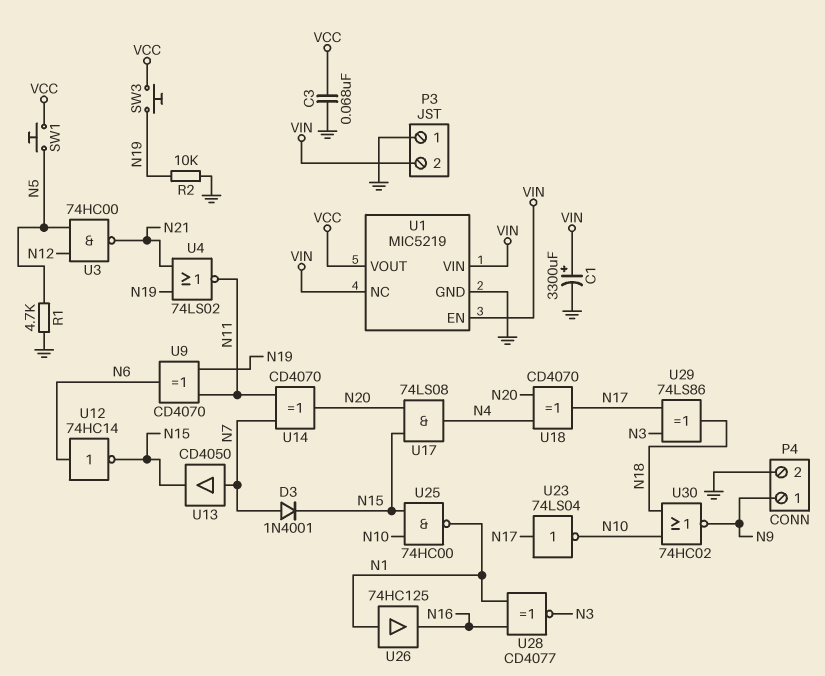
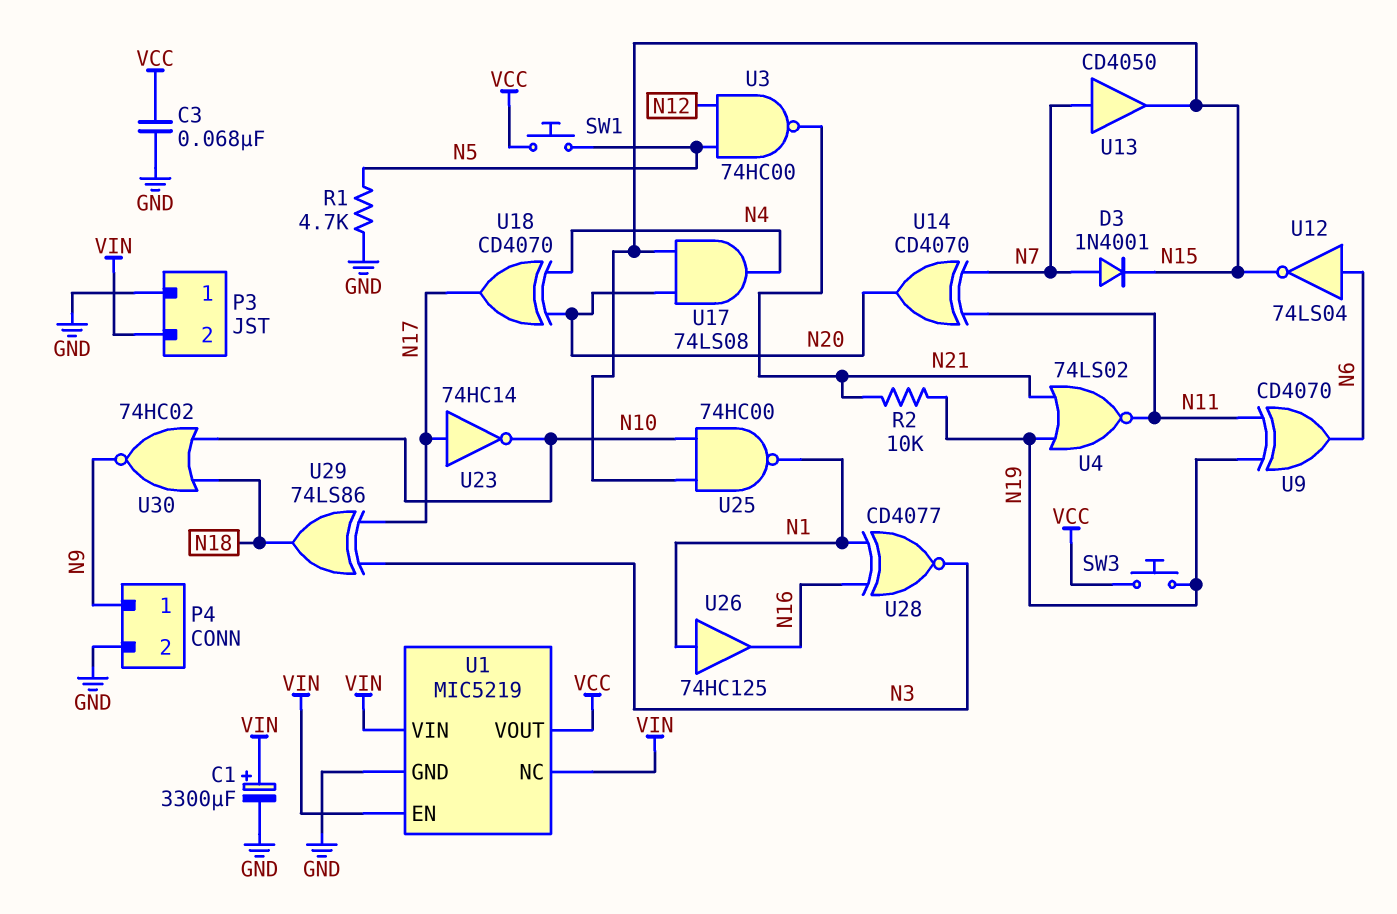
R2: 10k (GND, N19) -> 10k (N19, N21)
U12: NOT 74HC14 (in N6, out N15) -> NOT 74LS04 (in N6, out N15)
U23: NOT 74LS04 (in N17, out N10) -> NOT 74HC14 (in N17, out N10)

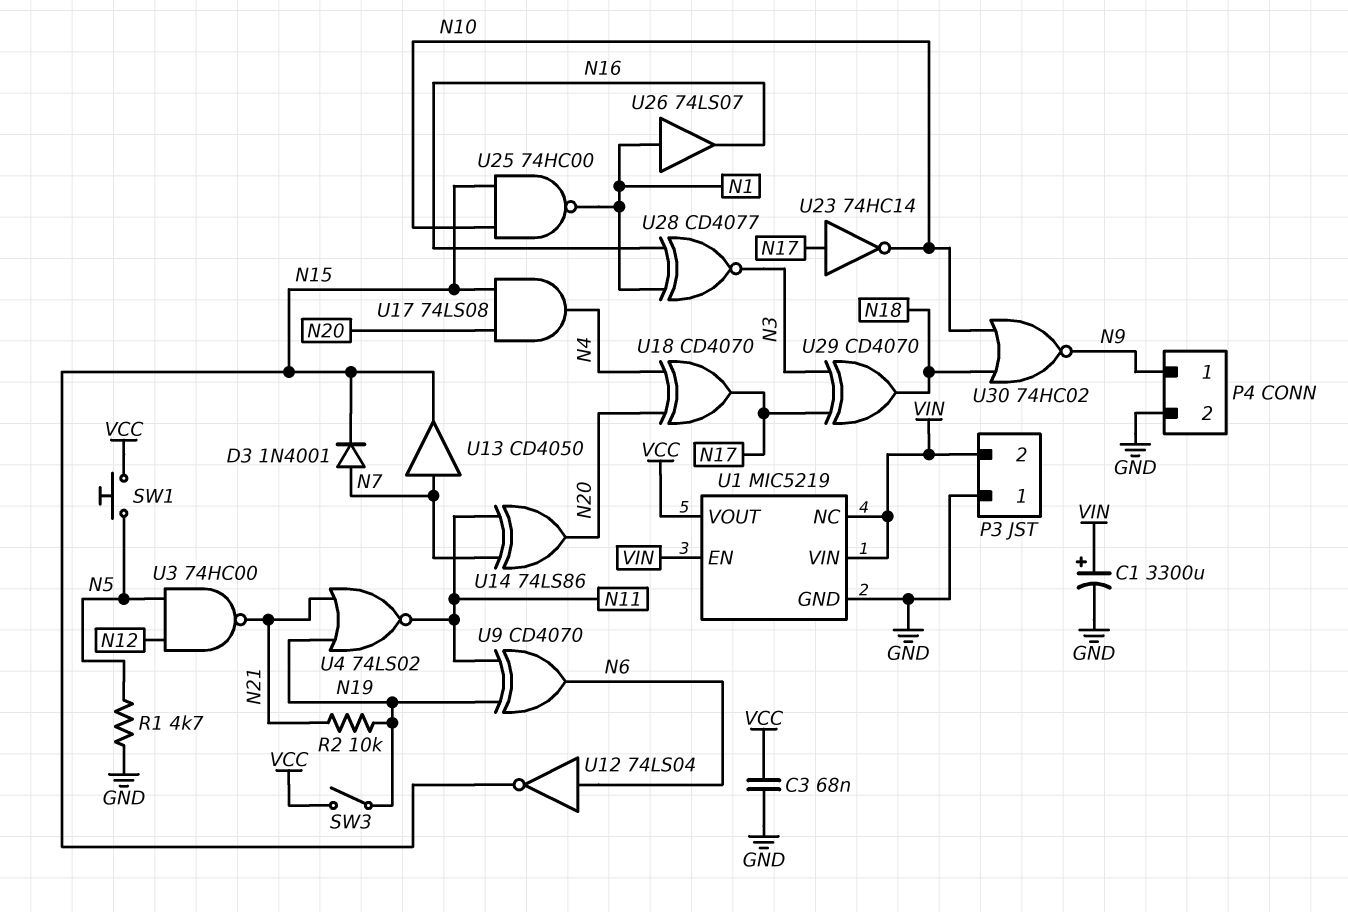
SW3: button (N19, VCC) -> switch (N19, VCC)
U14: XOR CD4070 (in N7, in N11, out N20) -> XOR 74LS86 (in N7, in N11, out N20)
U26: buffer 74HC125 (in N1, out N16) -> buffer 74LS07 (in N1, out N16)
U29: XOR 74LS86 (in N3, in N17, out N18) -> XOR CD4070 (in N3, in N17, out N18)

